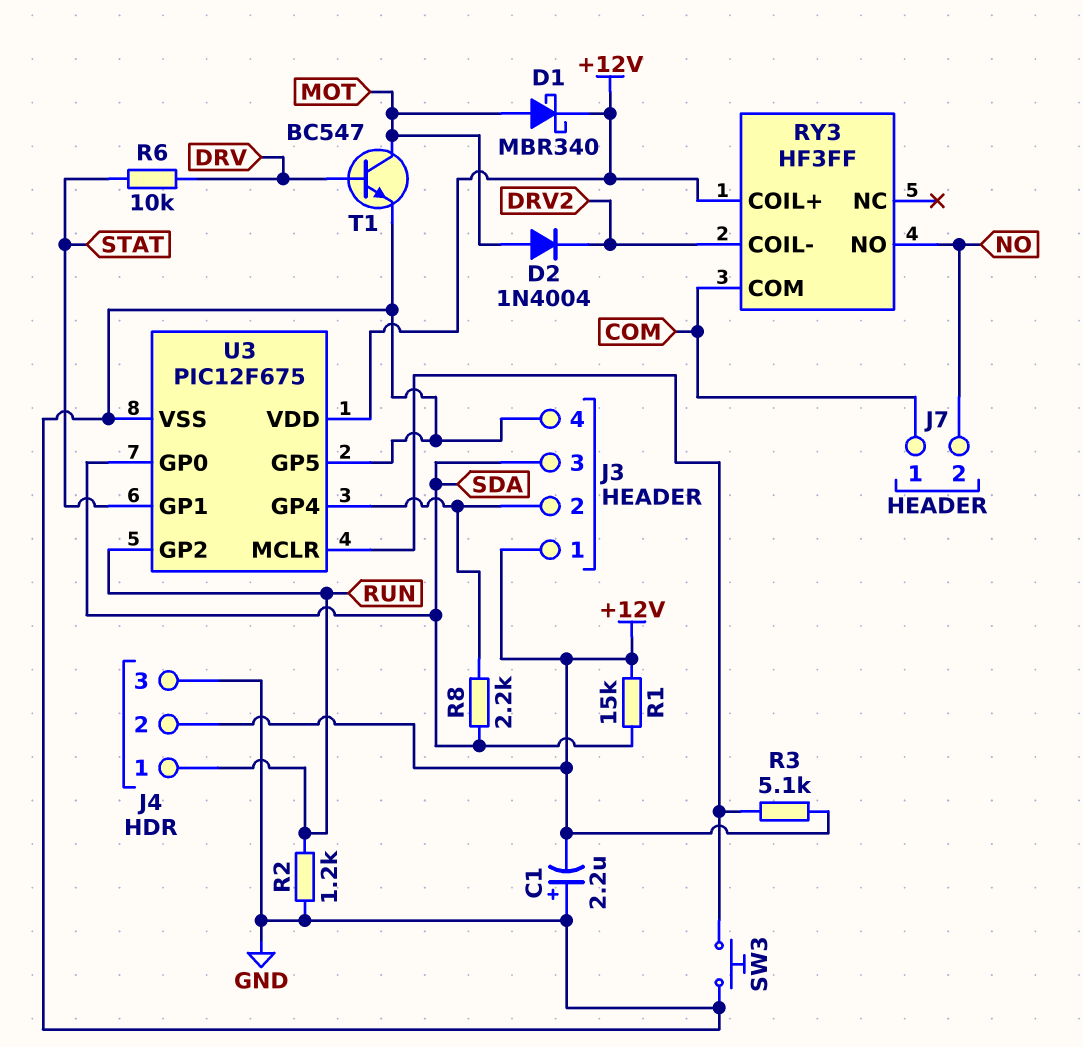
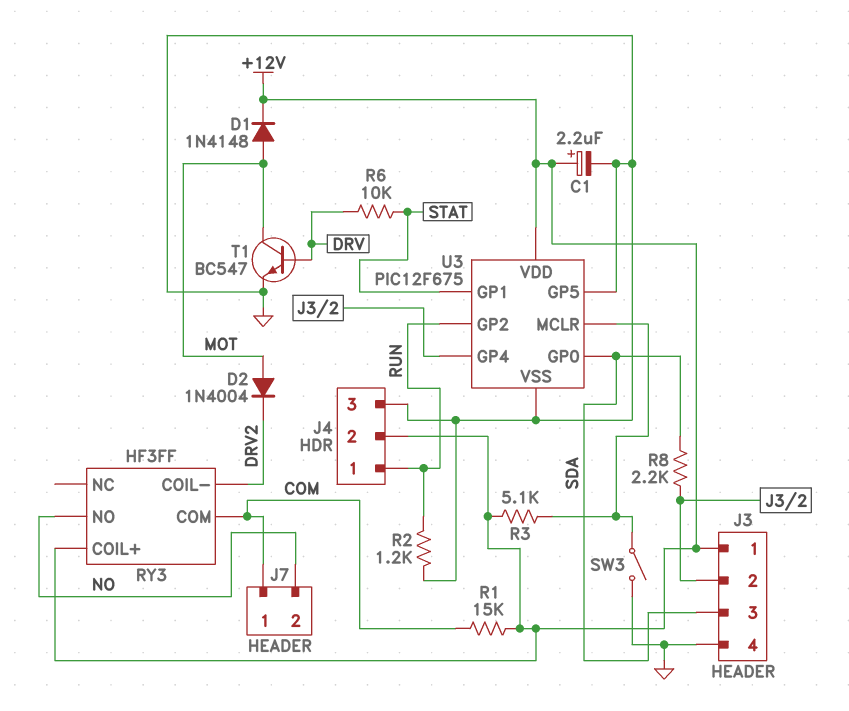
C1: 2.2uF (plus GND, minus +12V) -> 2.2uF (plus +12V, minus GND)
D1: schottky MBR340 (A MOT, K +12V) -> diode 1N4148 (A MOT, K +12V)
R1: 15k (+12V, SDA) -> 15k (+12V, COM)
SW3: button (GND, U3/MCLR) -> switch (GND, U3/MCLR)

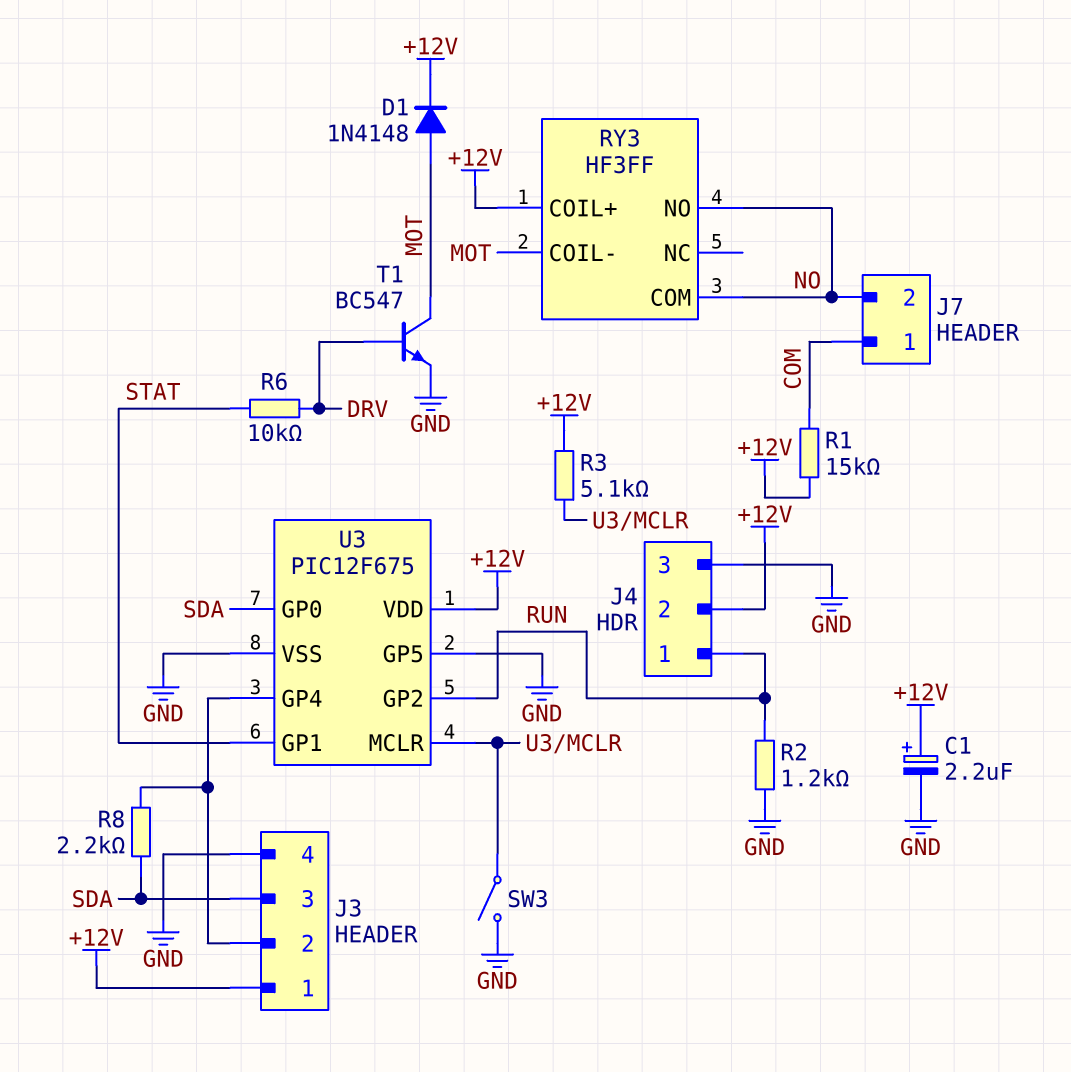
D2: diode 1N4004 (A MOT, K DRV2) -> none
RY3 pin COIL-: DRV2 -> MOT
RY3 pin COM: COM -> NO

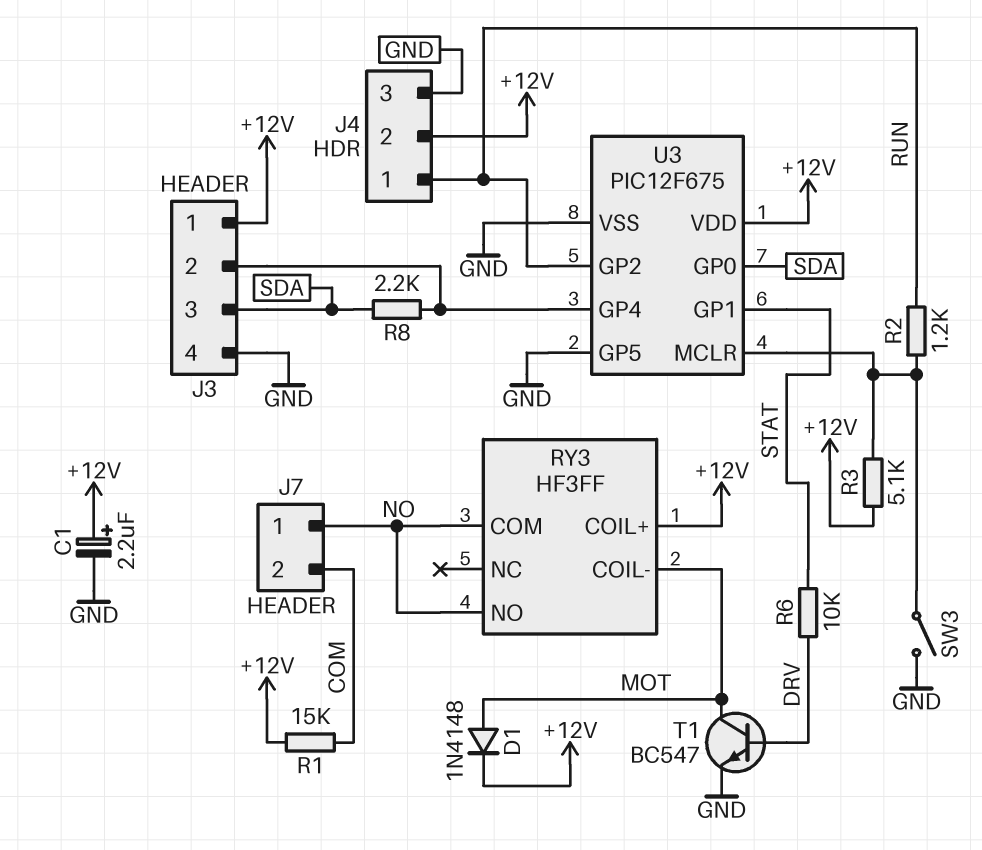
J7 pin 1: COM -> NO
J7 pin 2: NO -> COM
R2: 1.2k (GND, RUN) -> 1.2k (RUN, U3/MCLR)

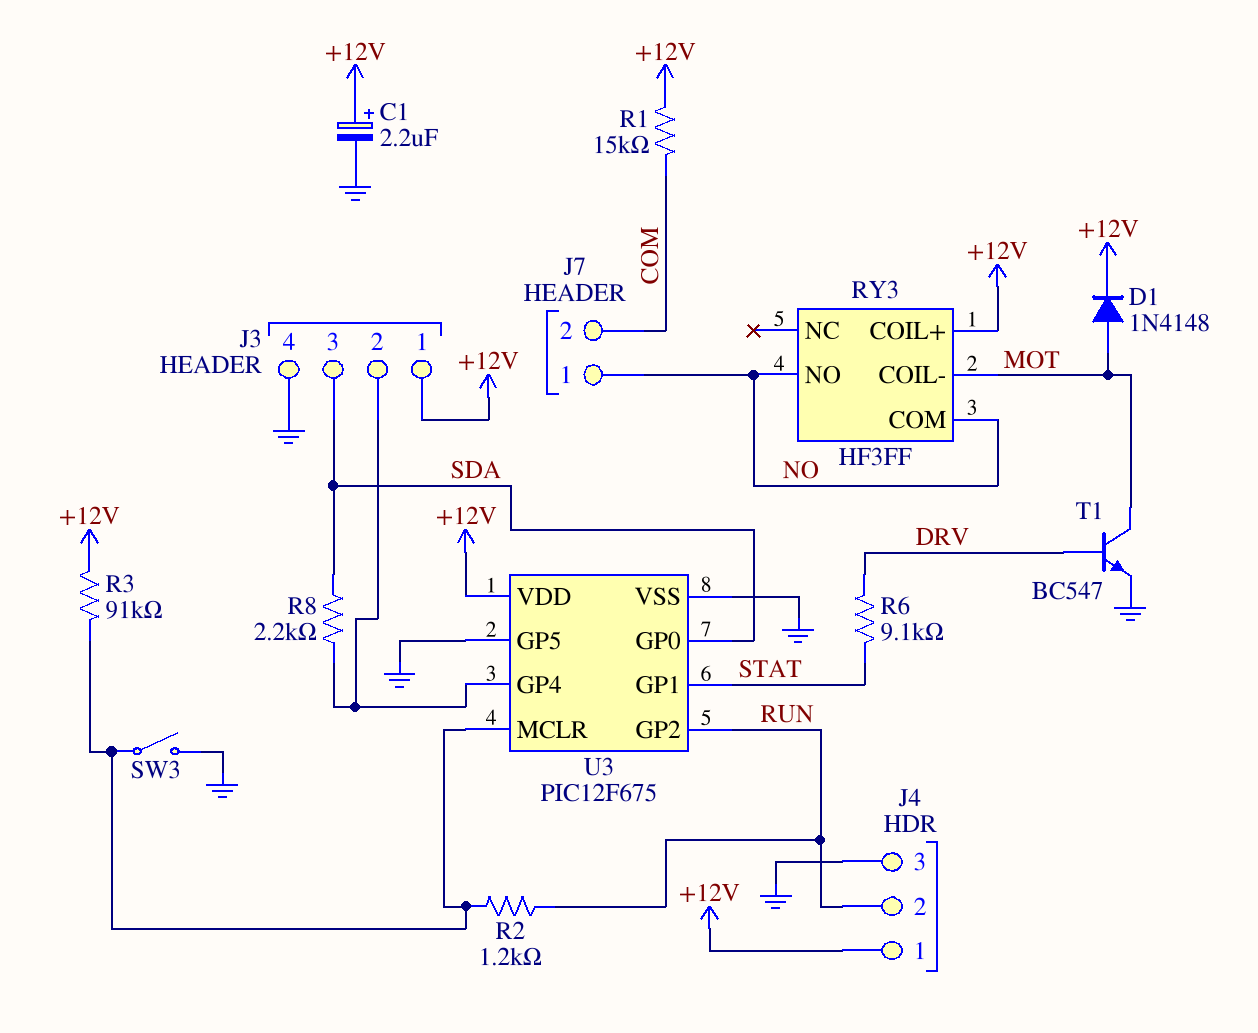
J4 pin 1: RUN -> +12V
J4 pin 2: +12V -> RUN
R3: 5.1k (+12V, U3/MCLR) -> 91k (+12V, U3/MCLR)
R6: 10k (DRV, STAT) -> 9.1k (DRV, STAT)

